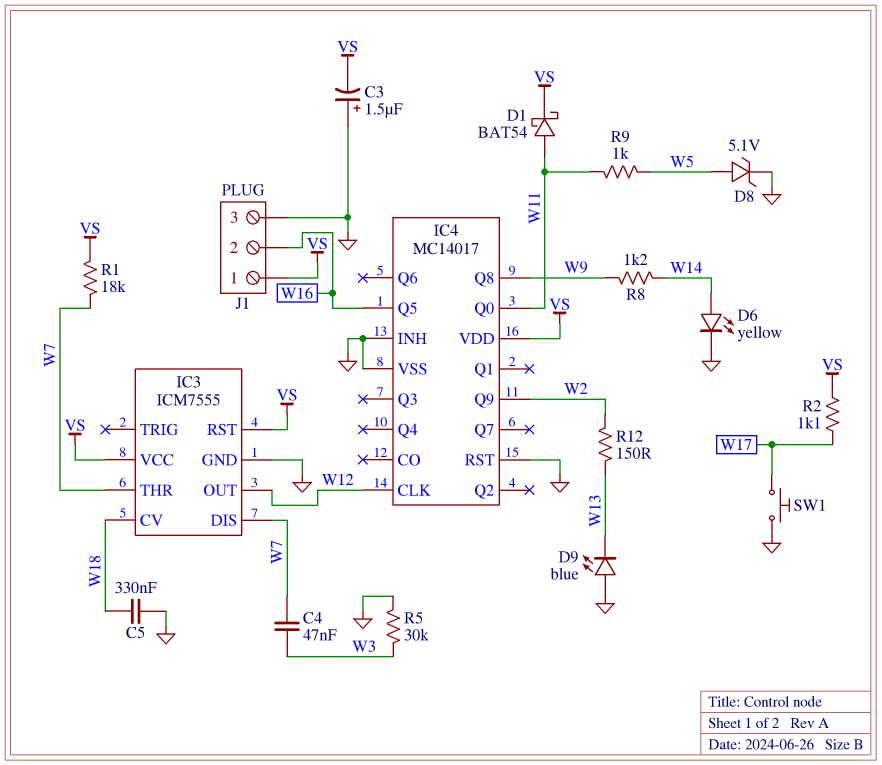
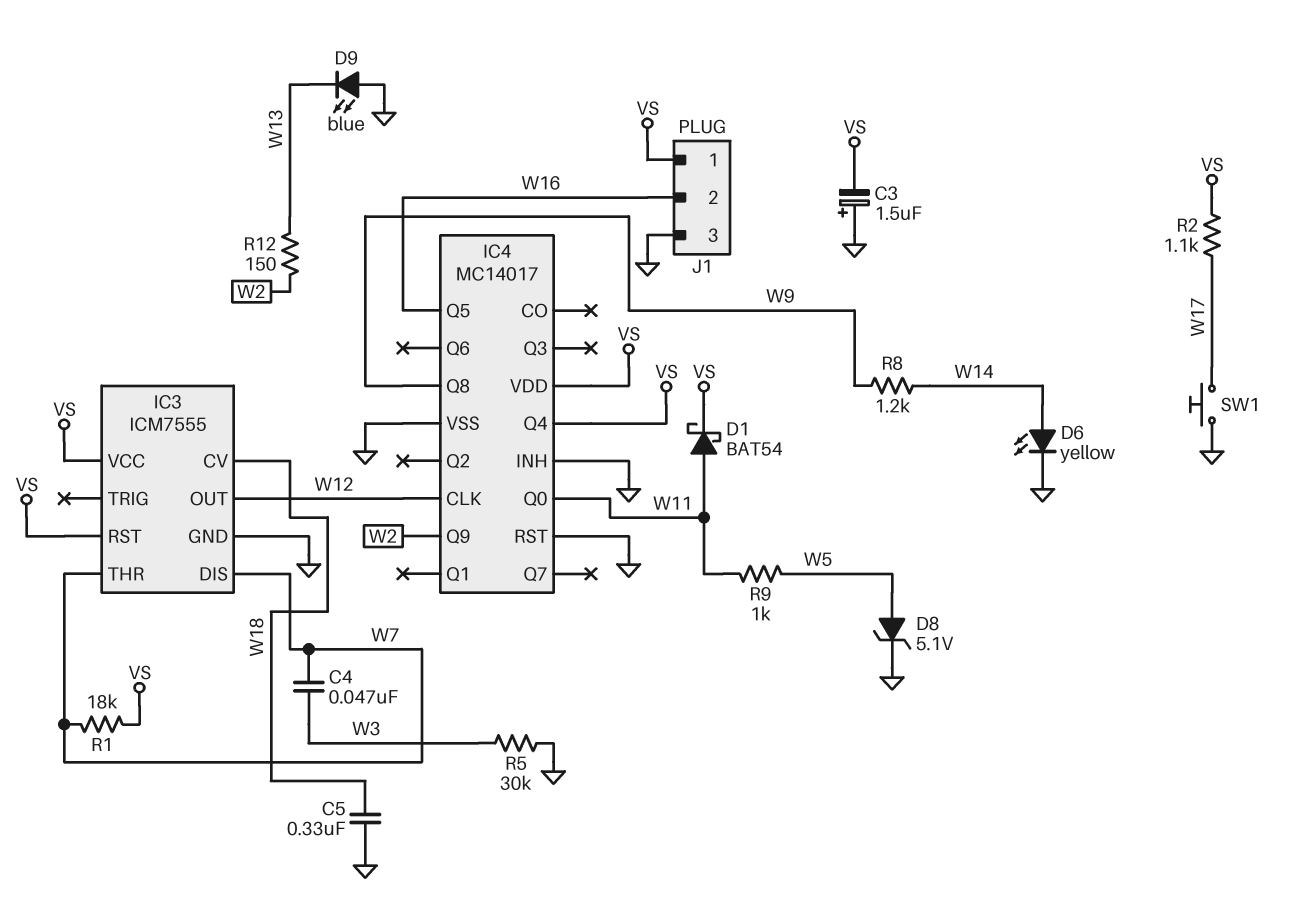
IC4 pin Q4: none -> VS

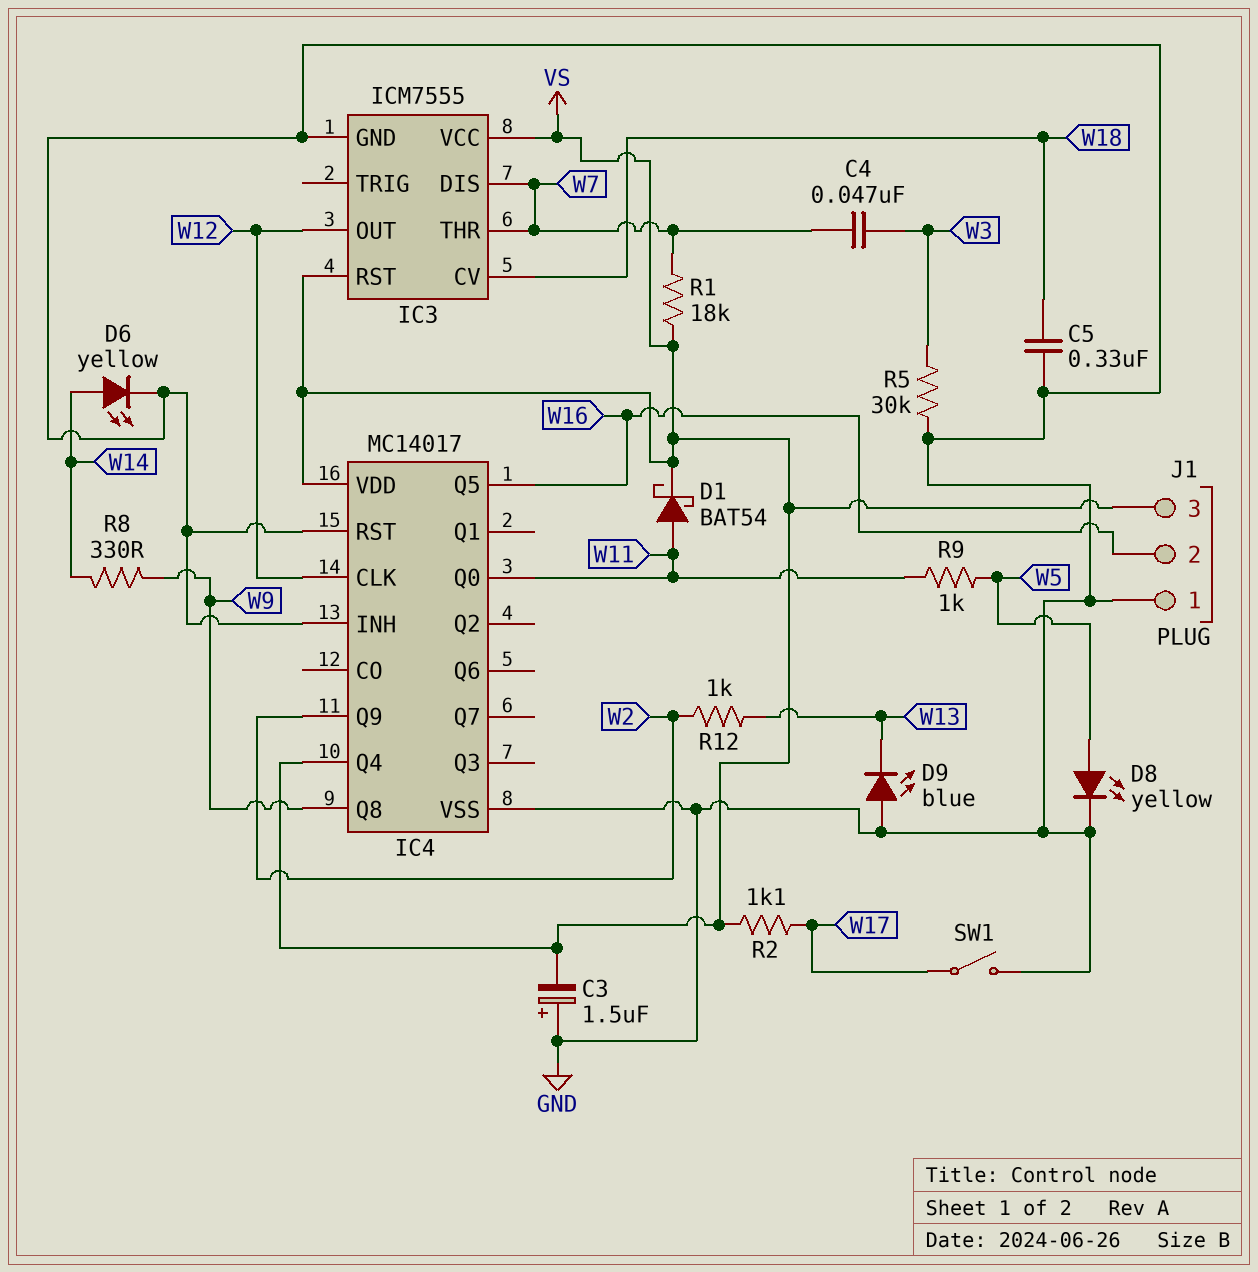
D8: zener 5.1V (A W5, K GND) -> LED yellow (A W5, K GND)
J1 pin 1: VS -> GND
J1 pin 3: GND -> VS
R8: 1.2k (W9, W14) -> 330 (W9, W14)
R12: 150 (W2, W13) -> 1k (W2, W13)
SW1: button (GND, W17) -> switch (GND, W17)

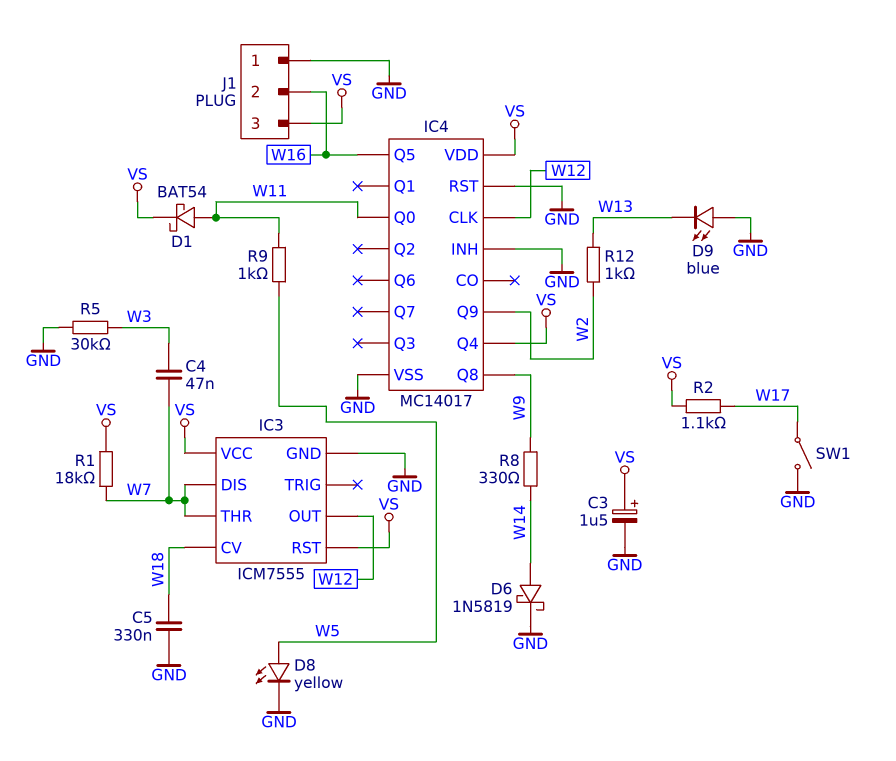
C3: 1.5uF (plus GND, minus VS) -> 1.5uF (plus VS, minus GND)
D6: LED yellow (A W14, K GND) -> schottky 1N5819 (A W14, K GND)

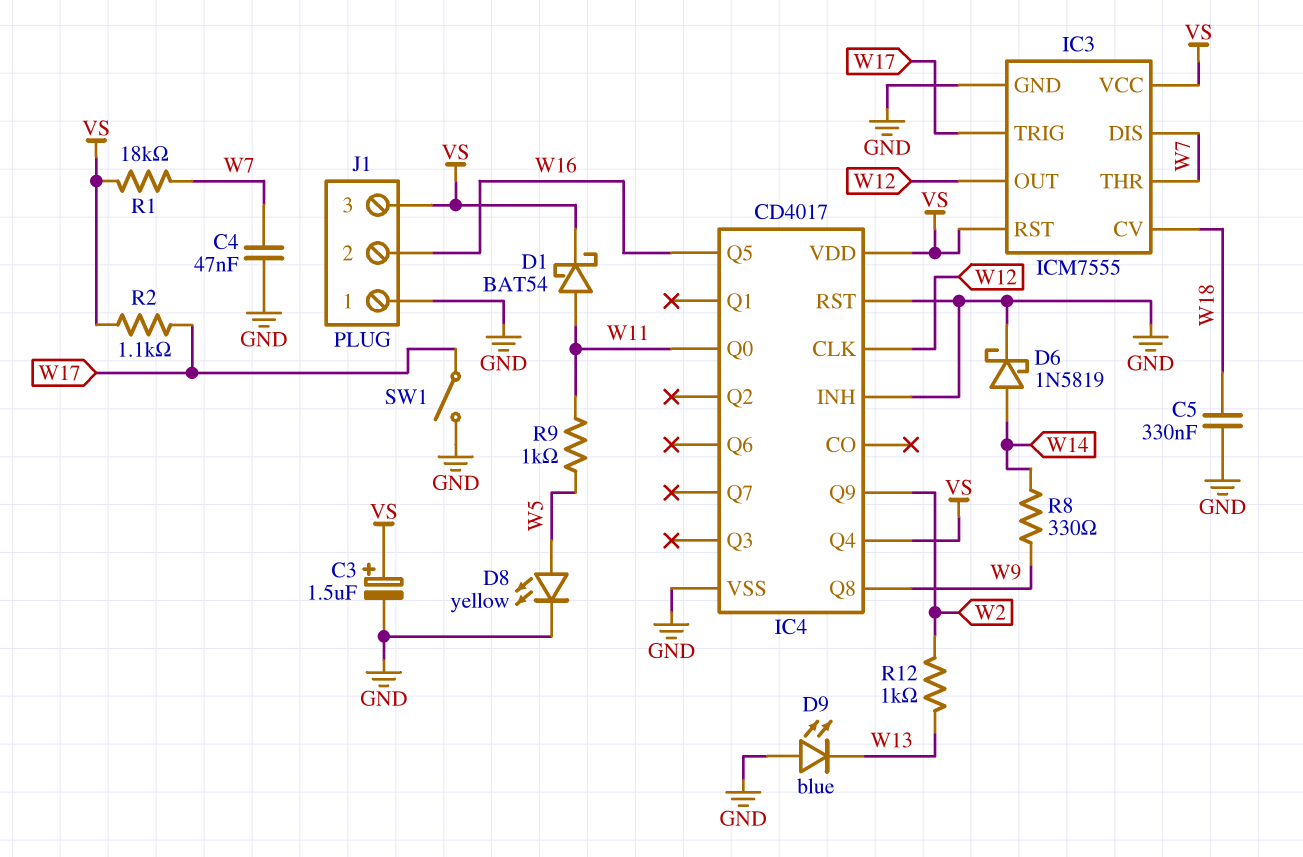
C4: 47nF (W3, W7) -> 47nF (GND, W7)
IC3 pin TRIG: none -> W17
IC4: MC14017 -> CD4017
R5: 30k (GND, W3) -> none

